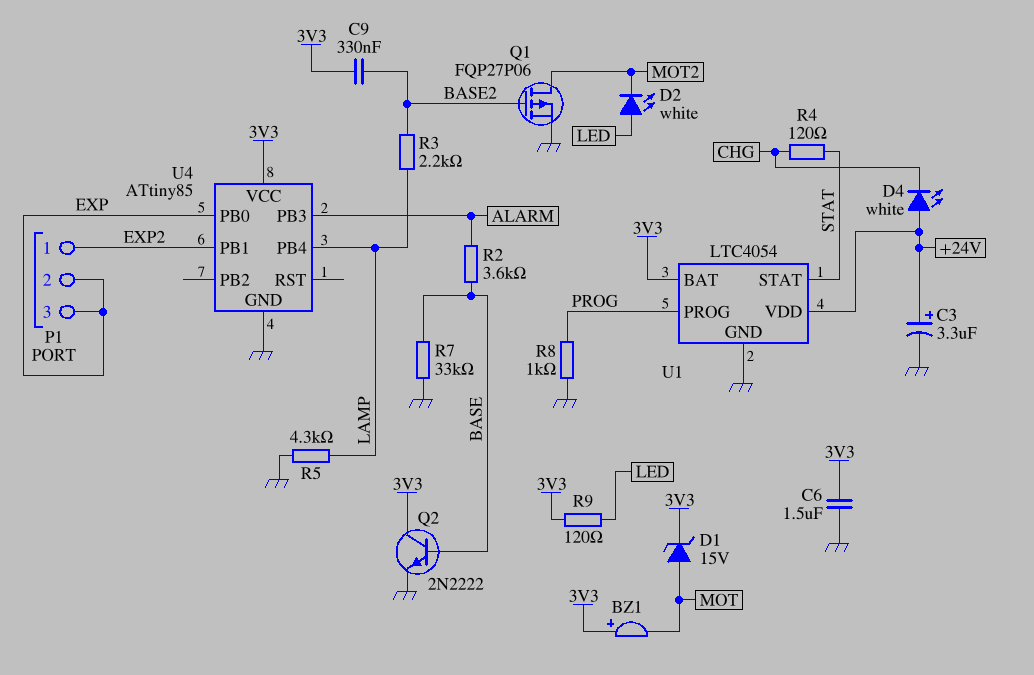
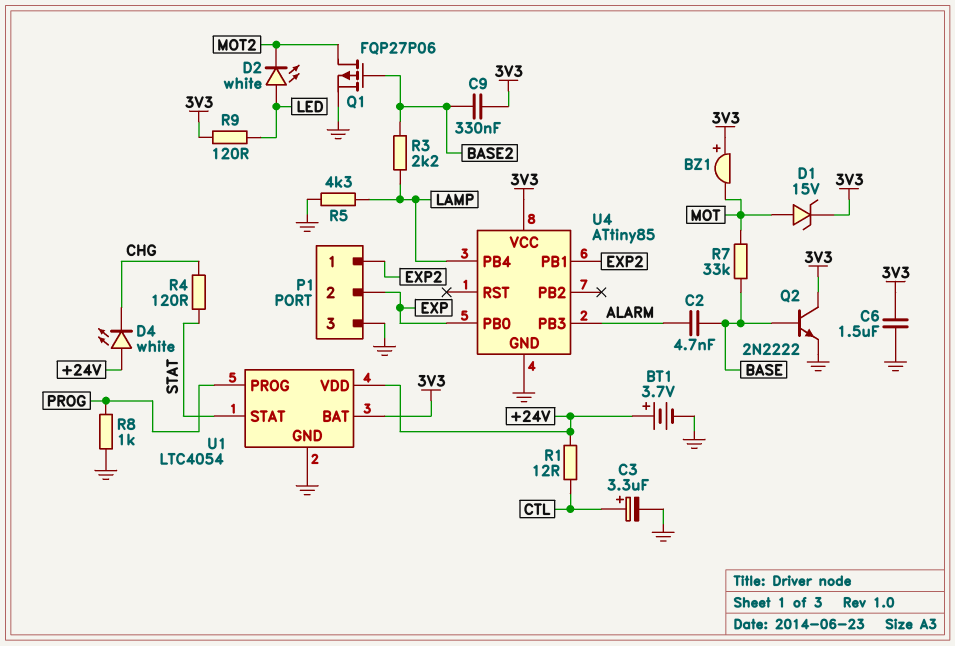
BT1: none -> 3.7V (plus +24V, minus GND)
C2: none -> 4.7nF (ALARM, BASE)
C3: 3.3uF (plus +24V, minus GND) -> 3.3uF (plus CTL, minus GND)
P1 pin 3: EXP -> GND
R1: none -> 12 (+24V, CTL)
R2: 3.6k (ALARM, BASE) -> none
R7: 33k (BASE, GND) -> 33k (BASE, MOT)

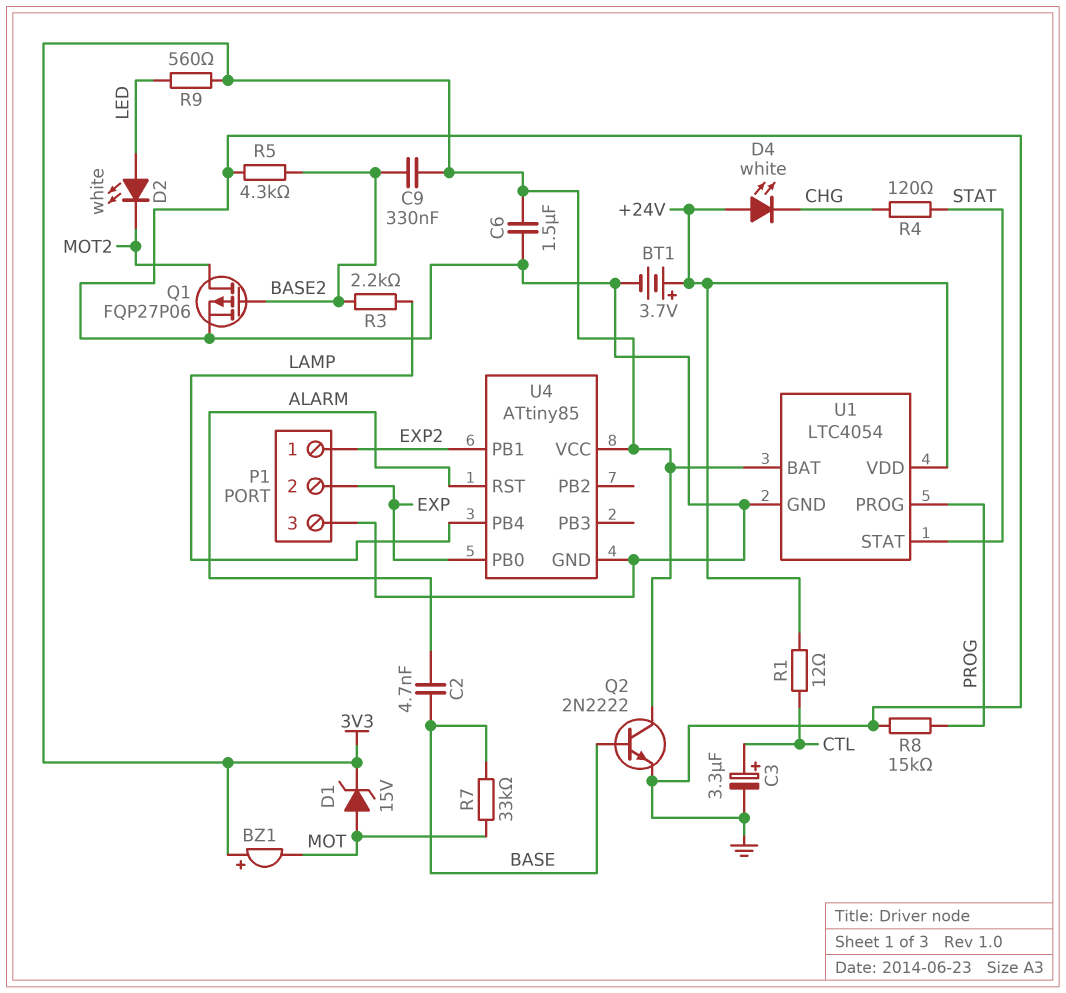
R5: 4.3k (GND, LAMP) -> 4.3k (BASE2, GND)
R8: 1k (GND, PROG) -> 15k (GND, PROG)
R9: 120 (3V3, LED) -> 560 (3V3, LED)
U4 pin PB3: ALARM -> none
U4 pin RST: none -> ALARM

